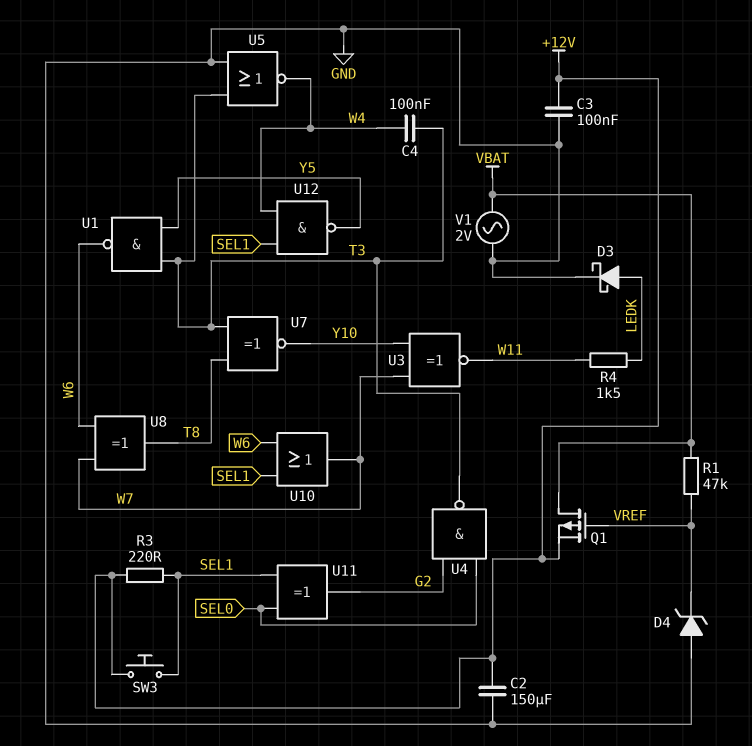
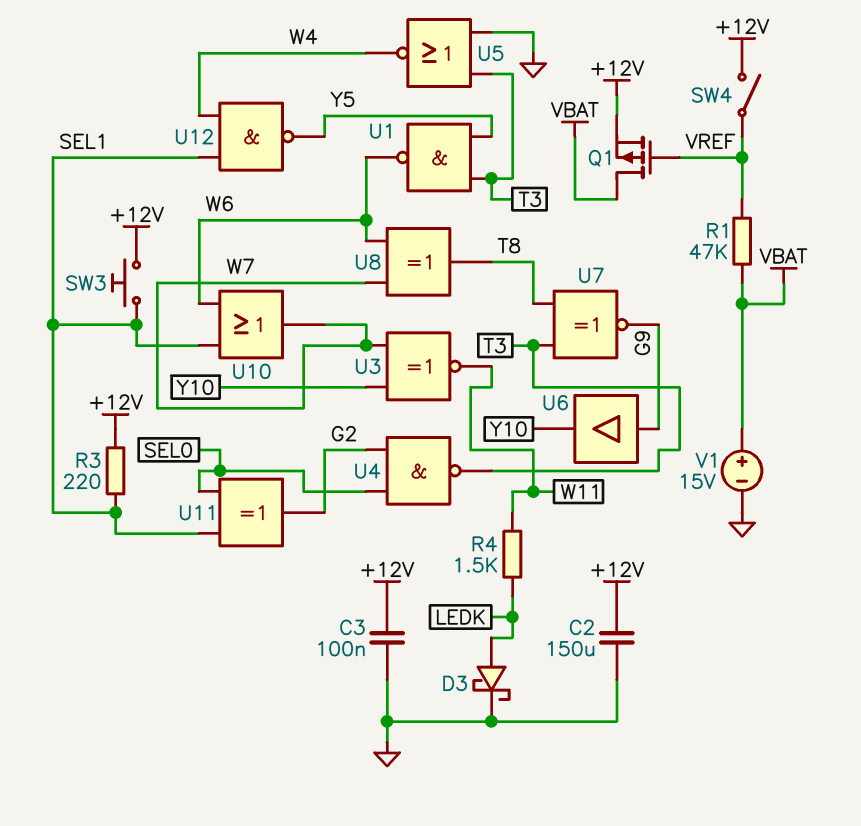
C4: 100nF (T3, W4) -> none
D4: zener (A GND, K VREF) -> none
SW4: none -> switch (+12V, VREF)
U6: none -> buffer (in G9, out Y10)
U7: XNOR (in T3, in T8, out Y10) -> XNOR (in T3, in T8, out G9)
V1: AC 2V (GND, VBAT) -> 15V (plus VBAT, minus GND)

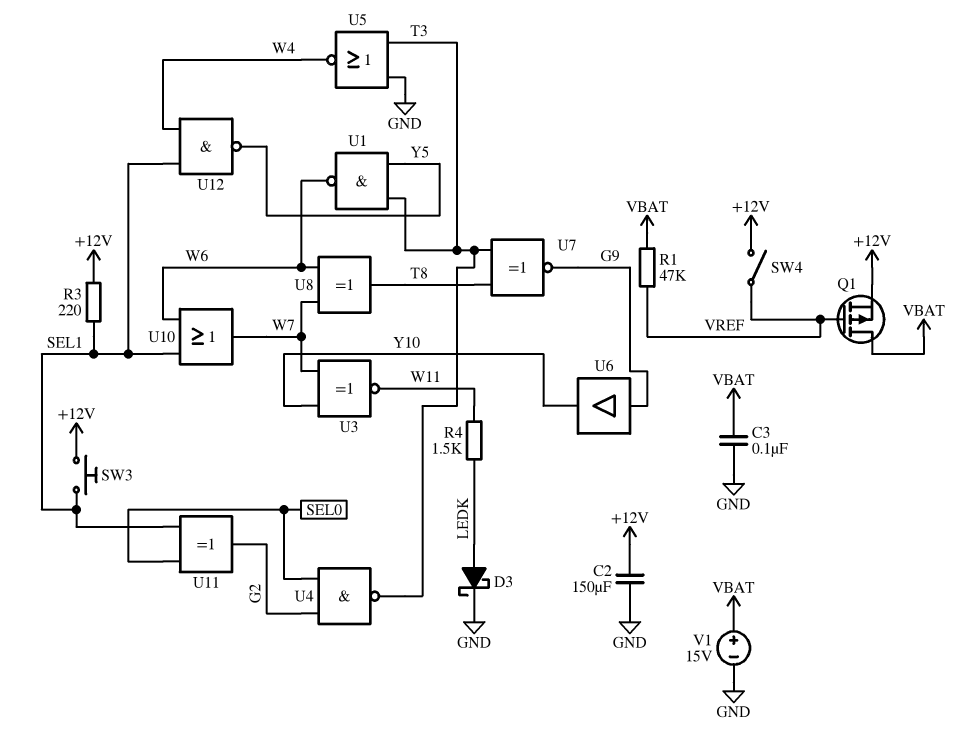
C3: 100nF (+12V, GND) -> 100nF (GND, VBAT)

